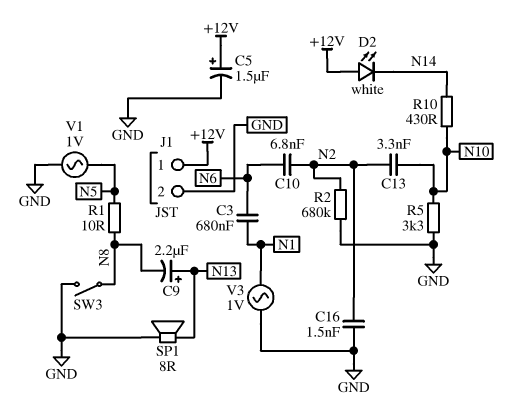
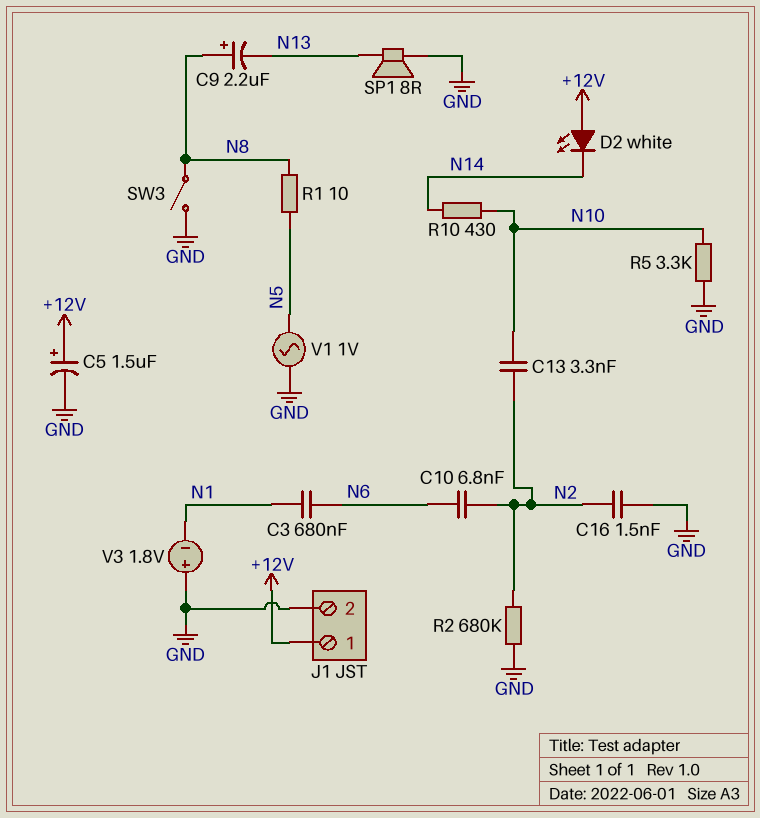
C9: 2.2uF (plus N13, minus N8) -> 2.2uF (plus N8, minus N13)
V3: AC 1V (GND, N1) -> 1.8V (plus GND, minus N1)

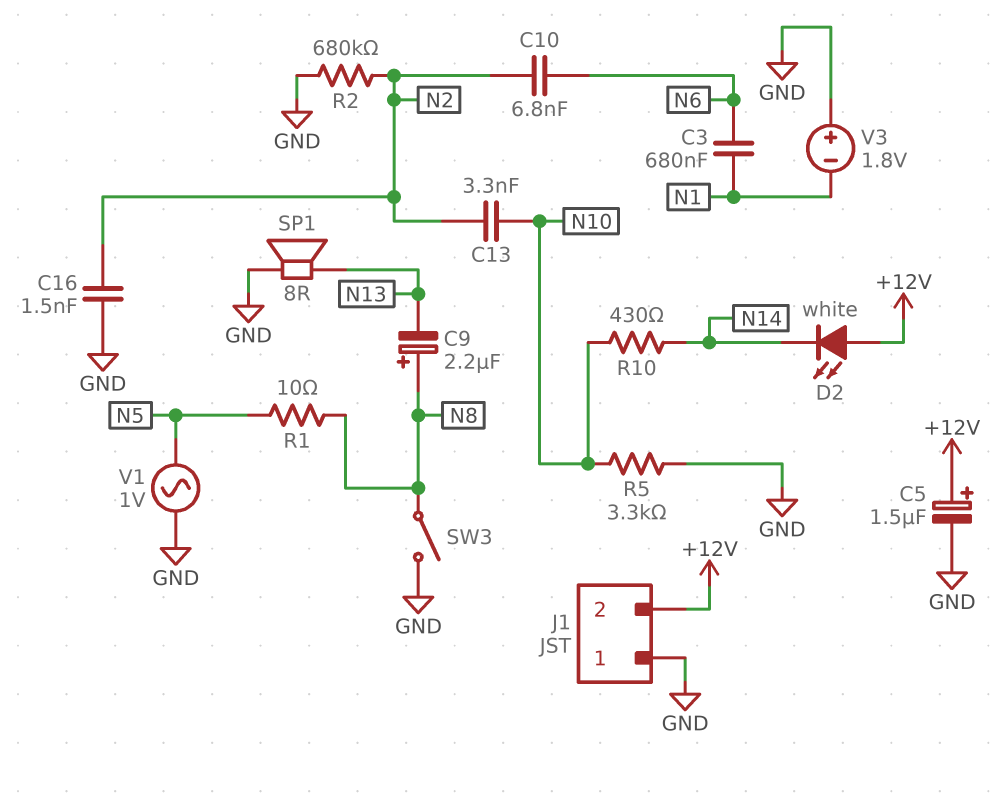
J1 pin 1: +12V -> GND
J1 pin 2: GND -> +12V

